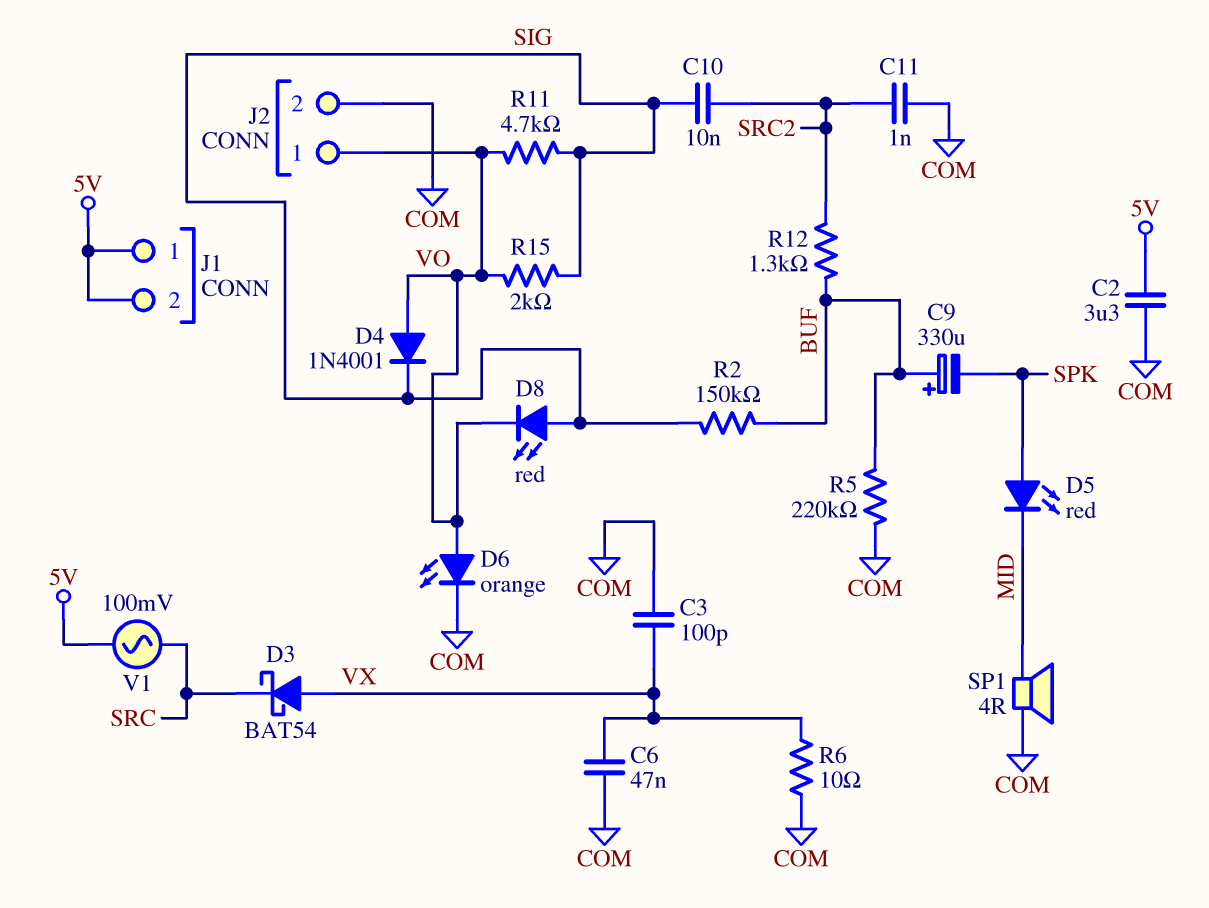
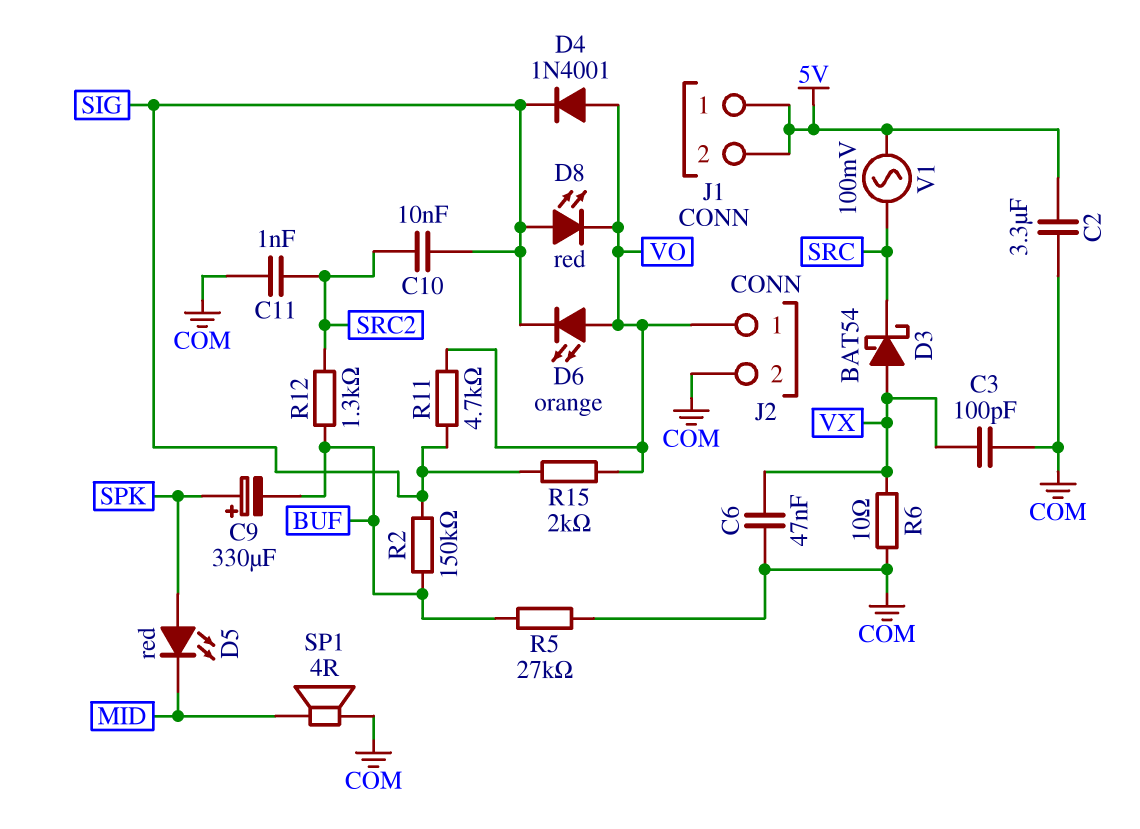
C9: 330uF (plus BUF, minus SPK) -> 330uF (plus SPK, minus BUF)
D6: LED orange (A VO, K COM) -> LED orange (A VO, K SIG)
R5: 220k (BUF, COM) -> 27k (BUF, COM)

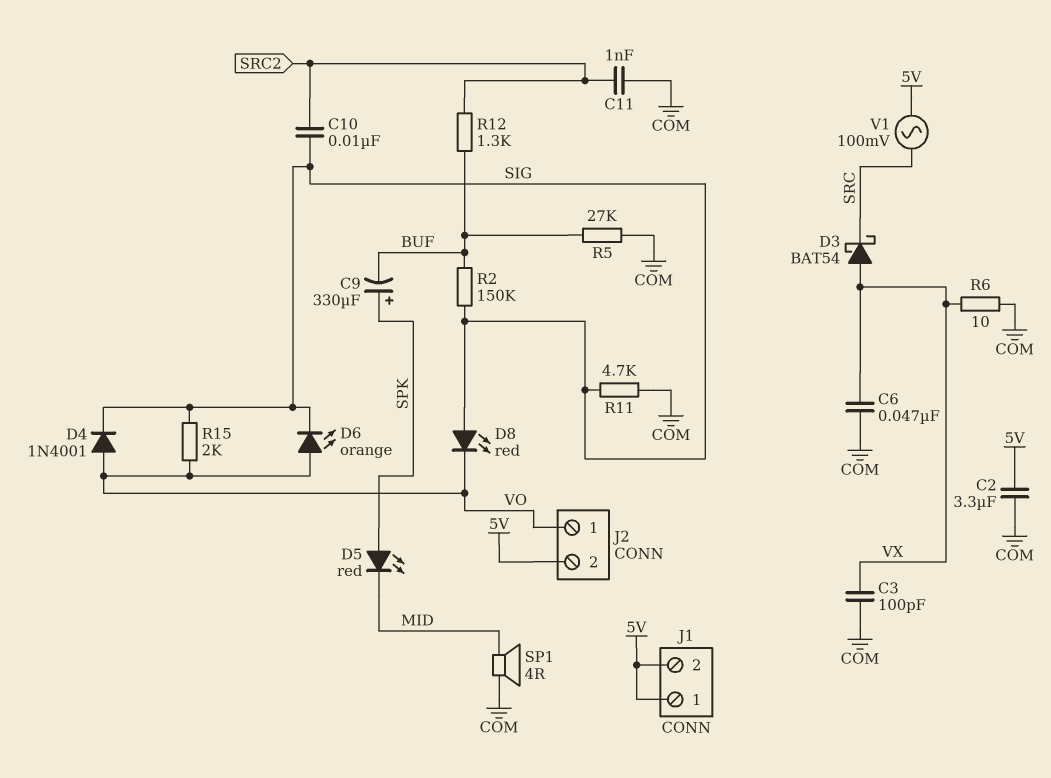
J2 pin 2: COM -> 5V
R11: 4.7k (SIG, VO) -> 4.7k (COM, SIG)

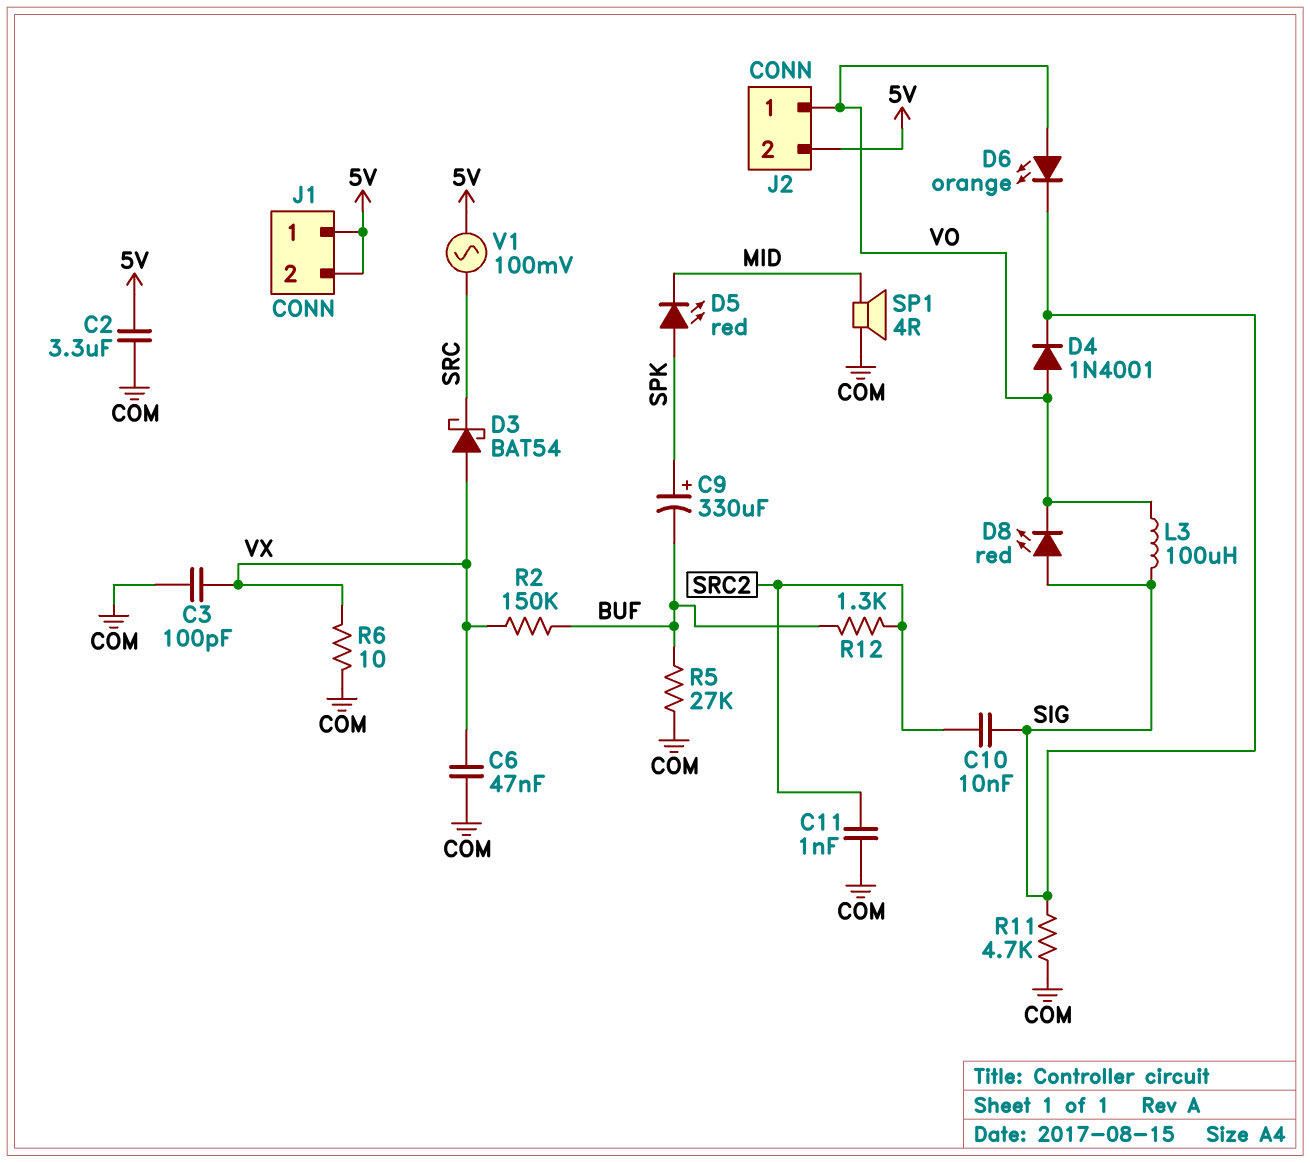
L3: none -> 100uH (SIG, VO)
R2: 150k (BUF, SIG) -> 150k (BUF, VX)
R15: 2k (SIG, VO) -> none

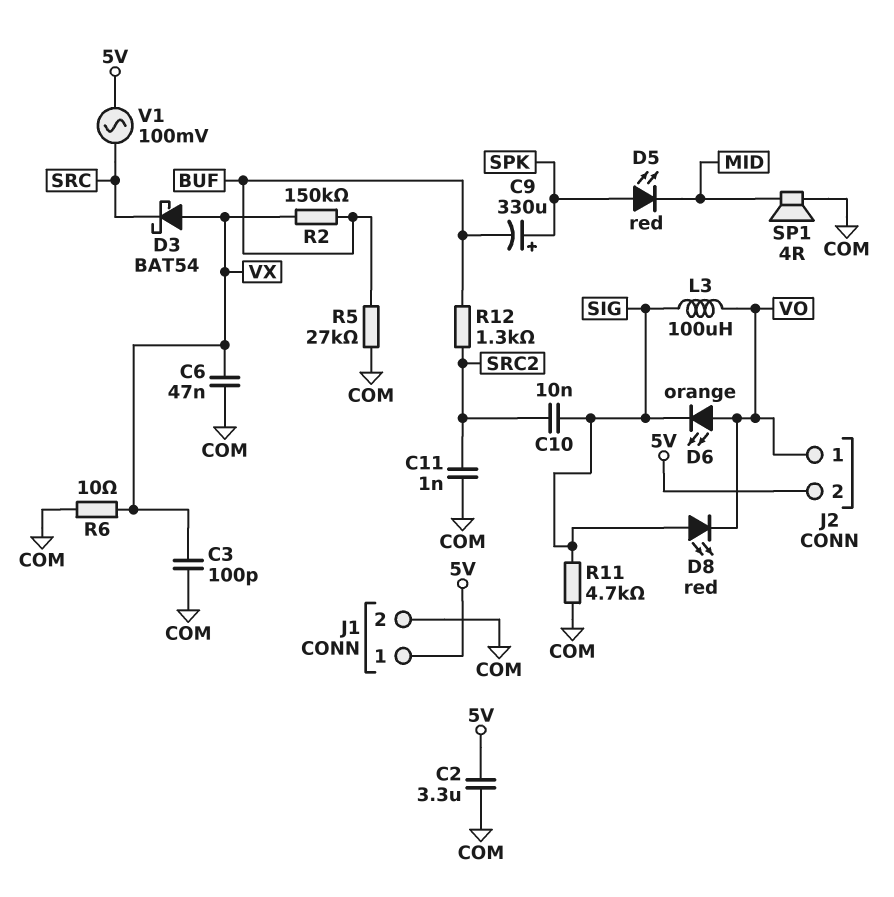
D4: diode 1N4001 (A VO, K SIG) -> none
J1 pin 2: 5V -> COM

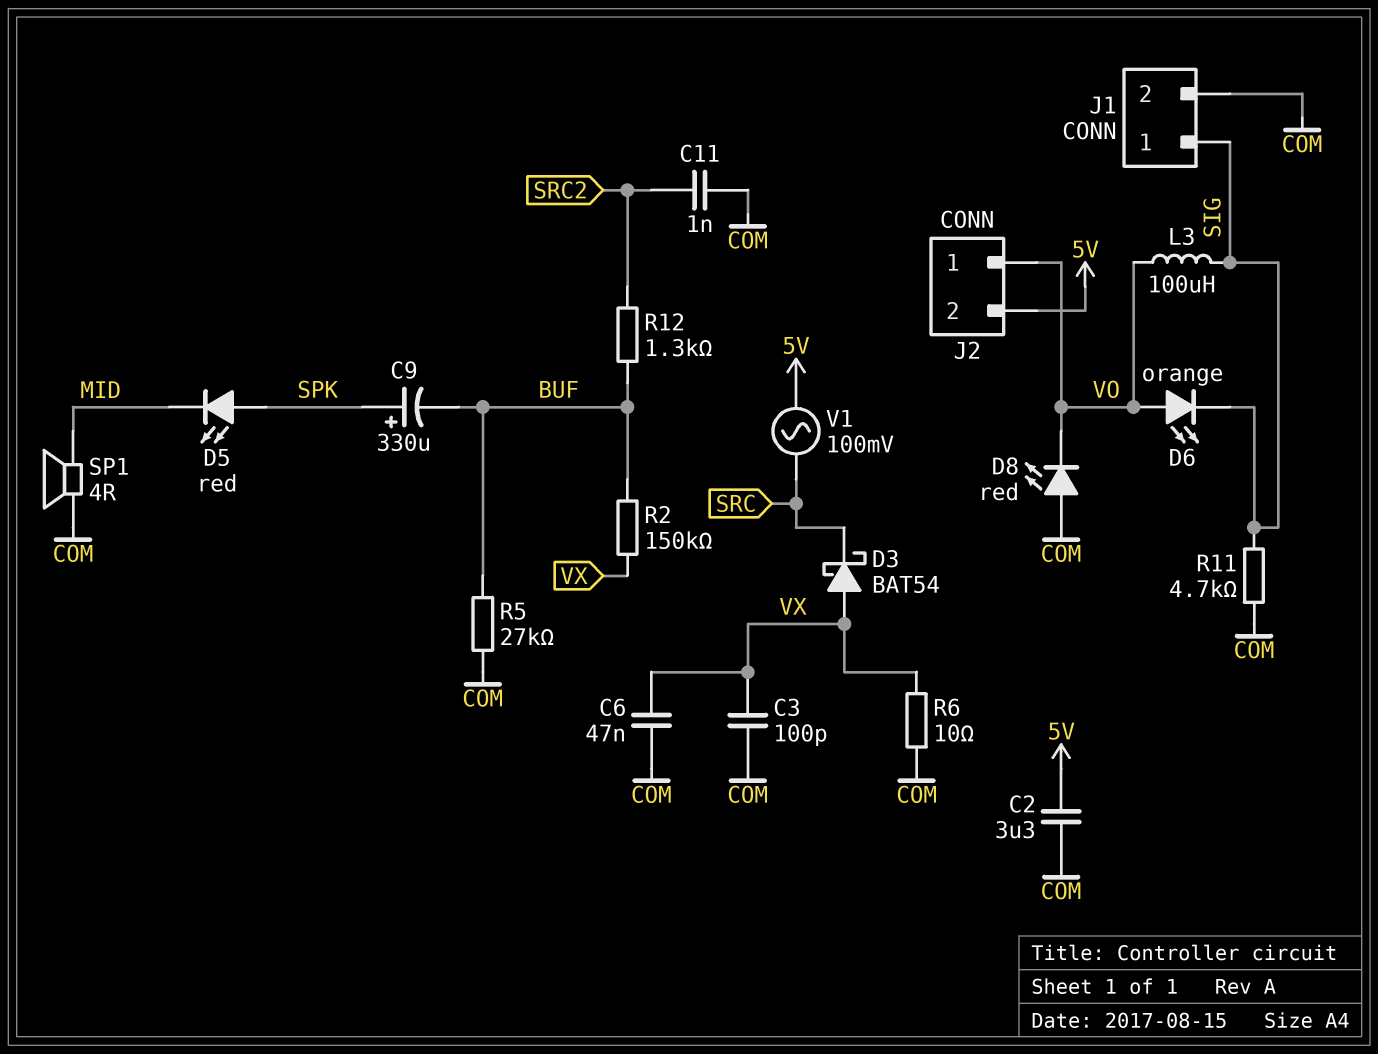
C10: 10nF (SIG, SRC2) -> none
D8: LED red (A SIG, K VO) -> LED red (A COM, K VO)
J1 pin 1: 5V -> SIG

